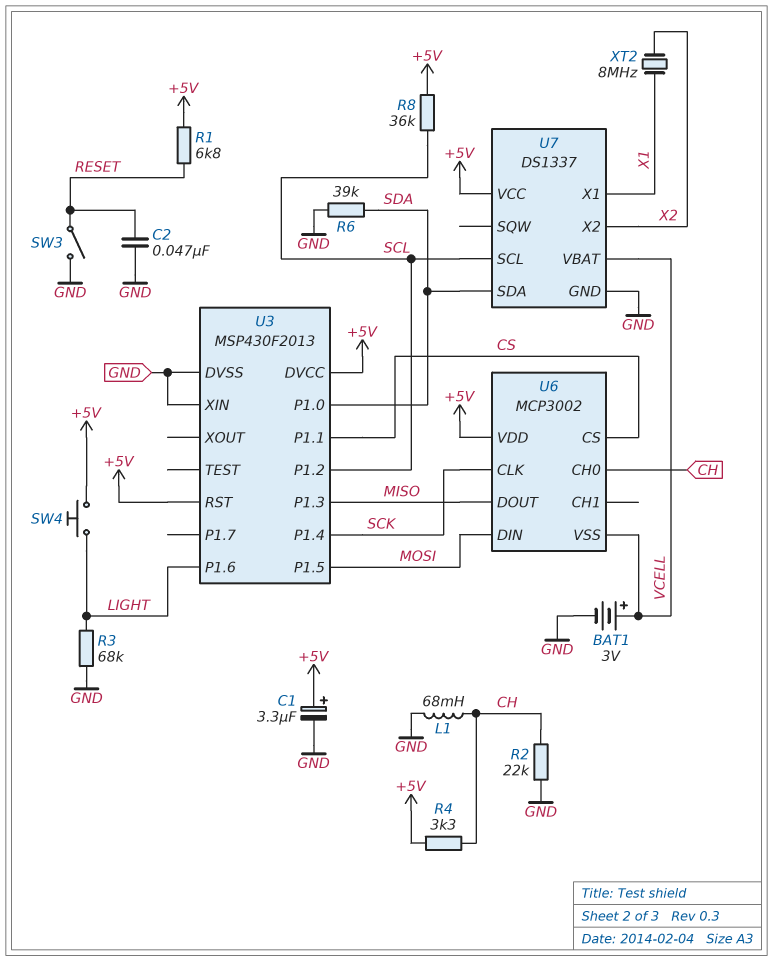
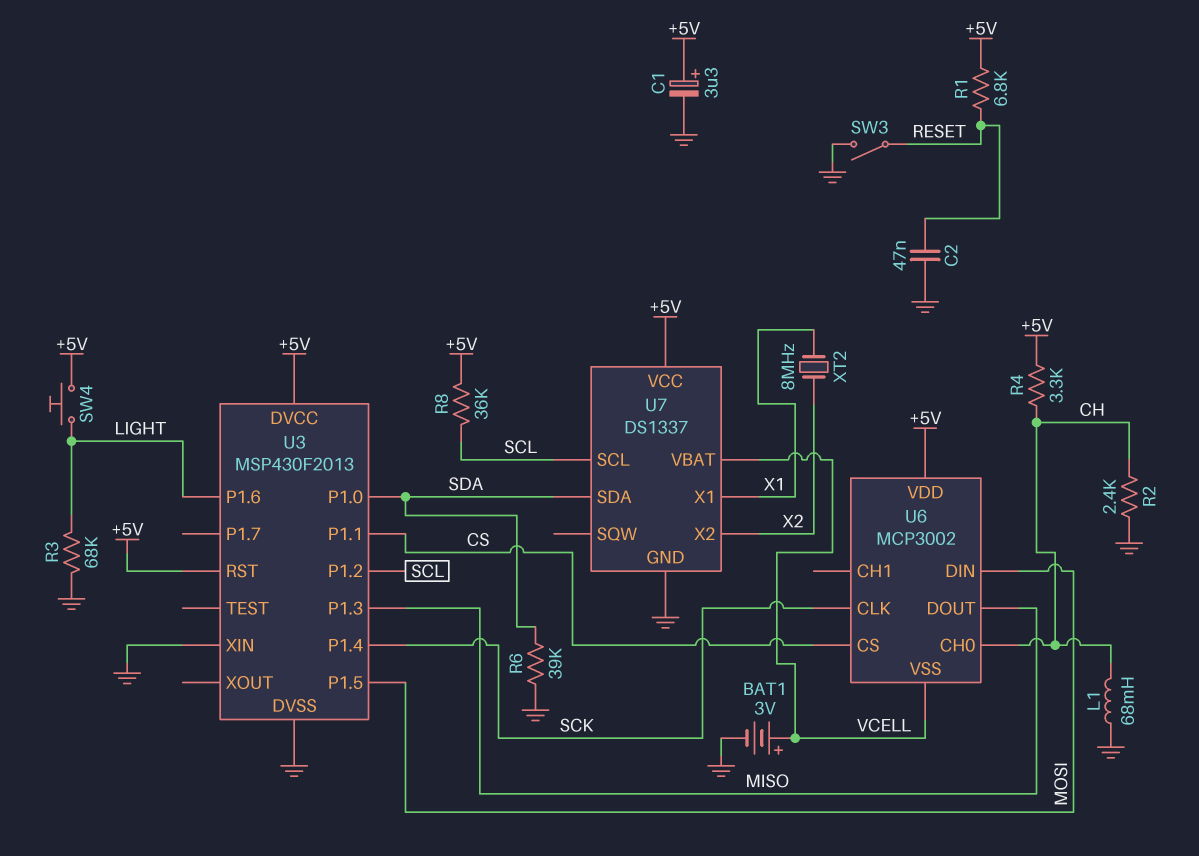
R2: 22k (CH, GND) -> 2.4k (CH, GND)

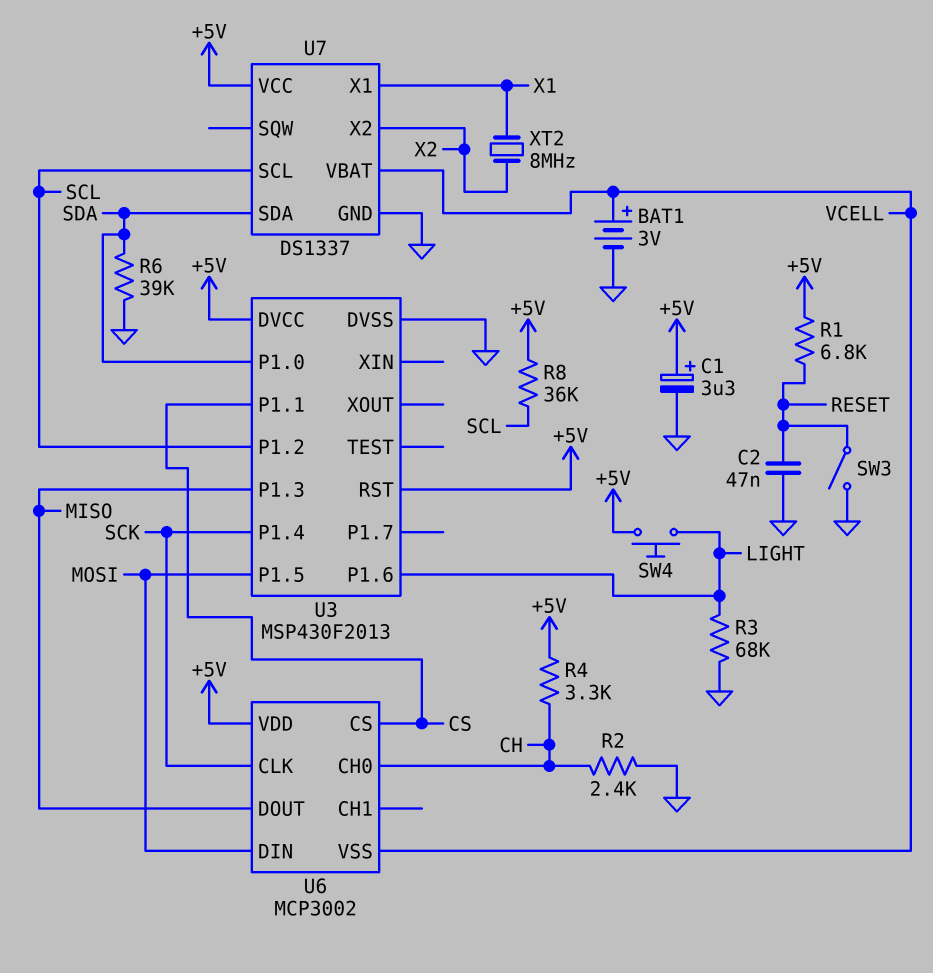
L1: 68mH (CH, GND) -> none
U3 pin XIN: GND -> none

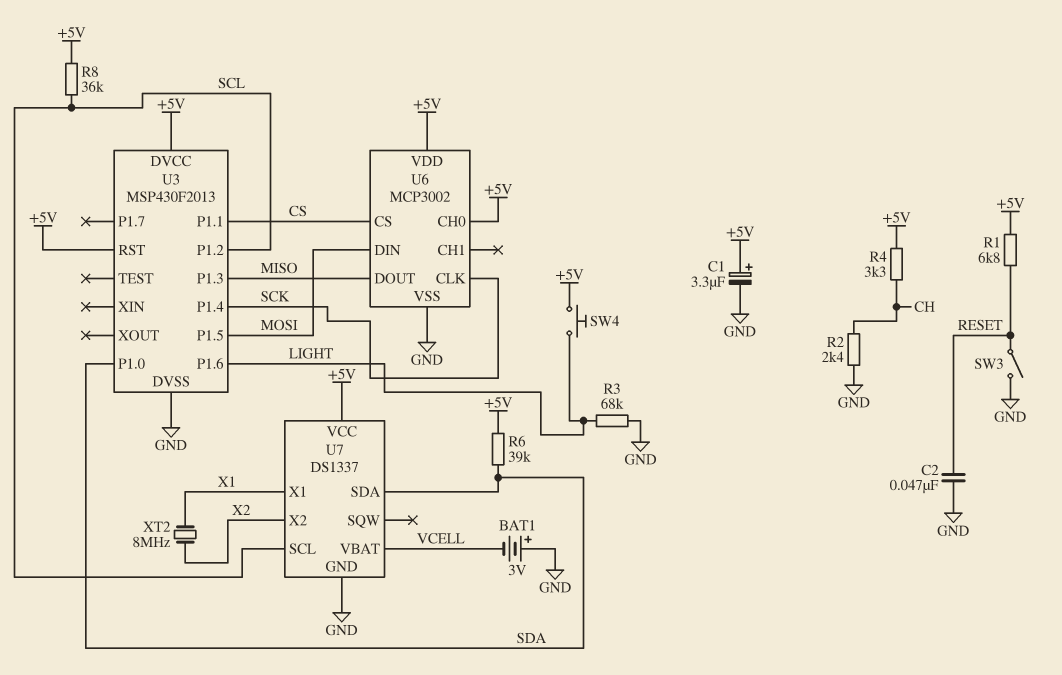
BAT1: 3V (plus VCELL, minus GND) -> 3V (plus GND, minus VCELL)
R6: 39k (GND, SDA) -> 39k (+5V, SDA)
U6 pin CH0: CH -> +5V
U6 pin VSS: VCELL -> GND

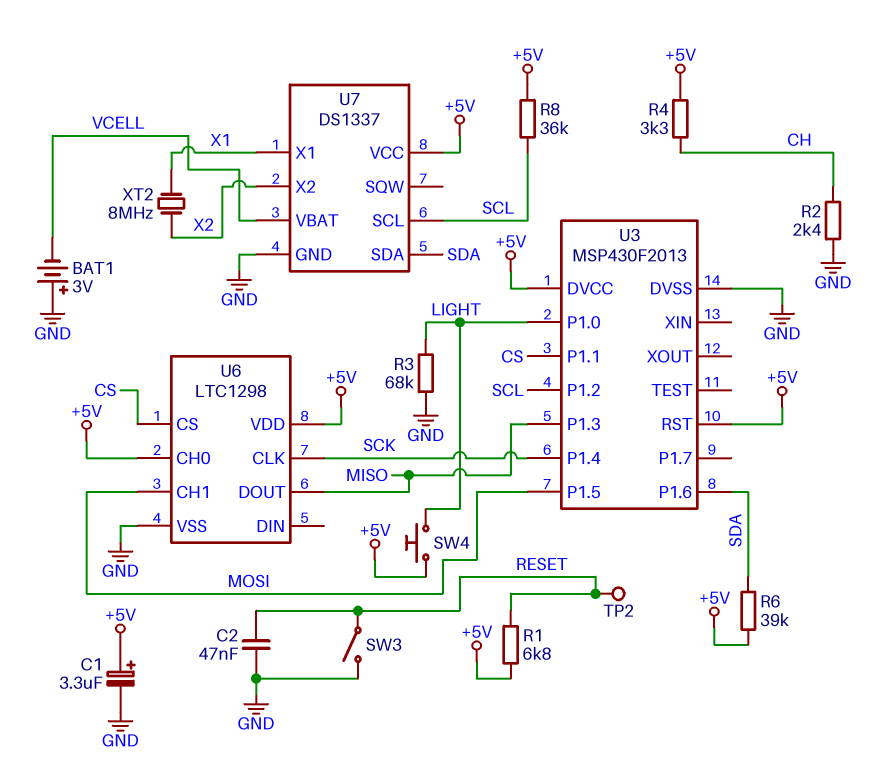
TP2: none -> test point (RESET)
U3 pin P1.0: SDA -> LIGHT
U3 pin P1.6: LIGHT -> SDA
U6: MCP3002 -> LTC1298
U6 pin CH1: none -> MOSI
U6 pin DIN: MOSI -> none

